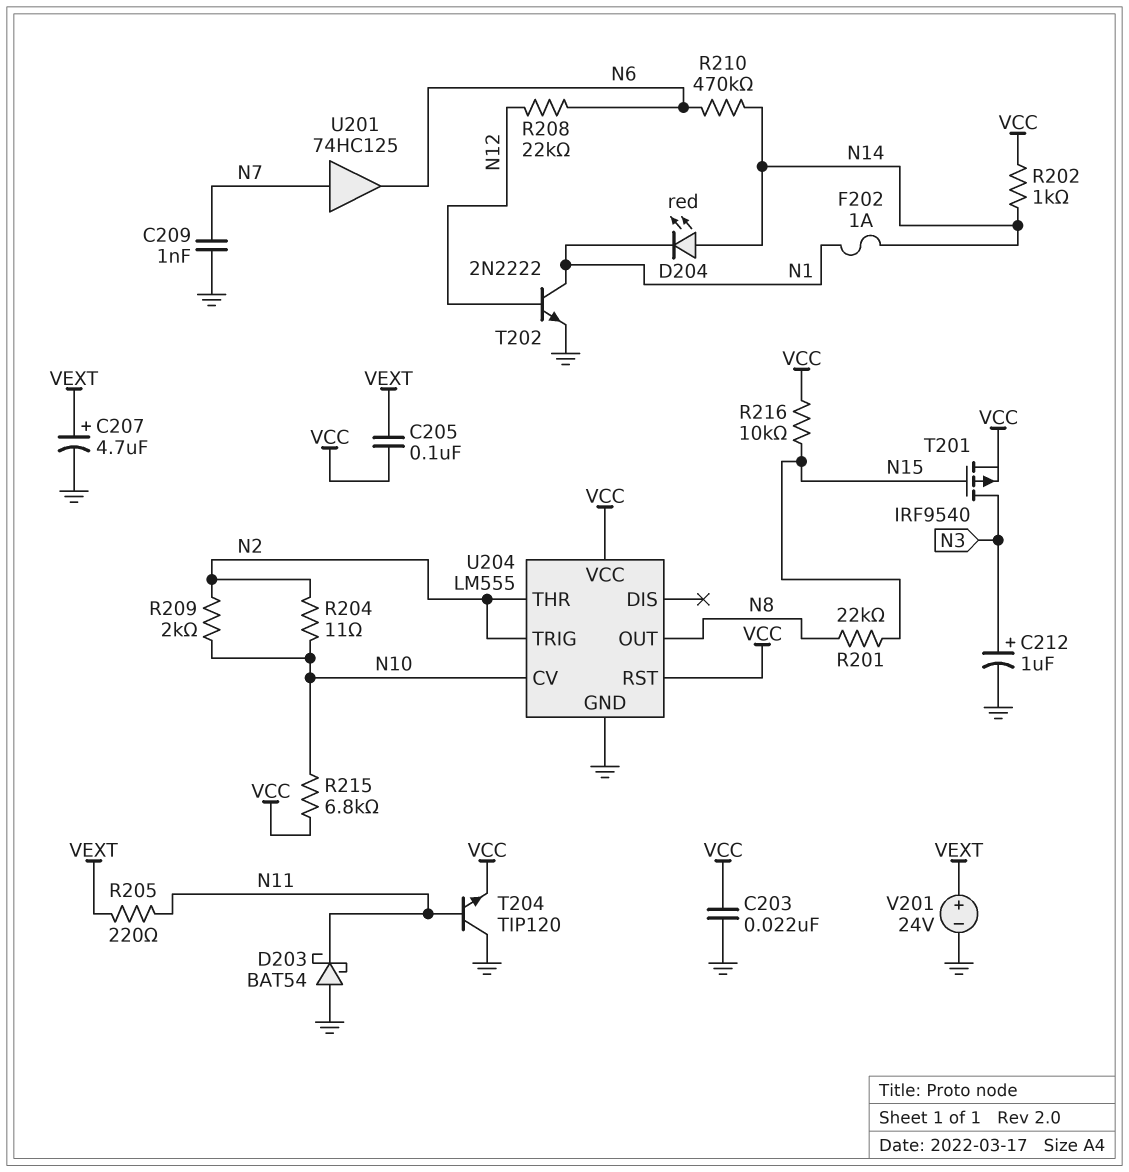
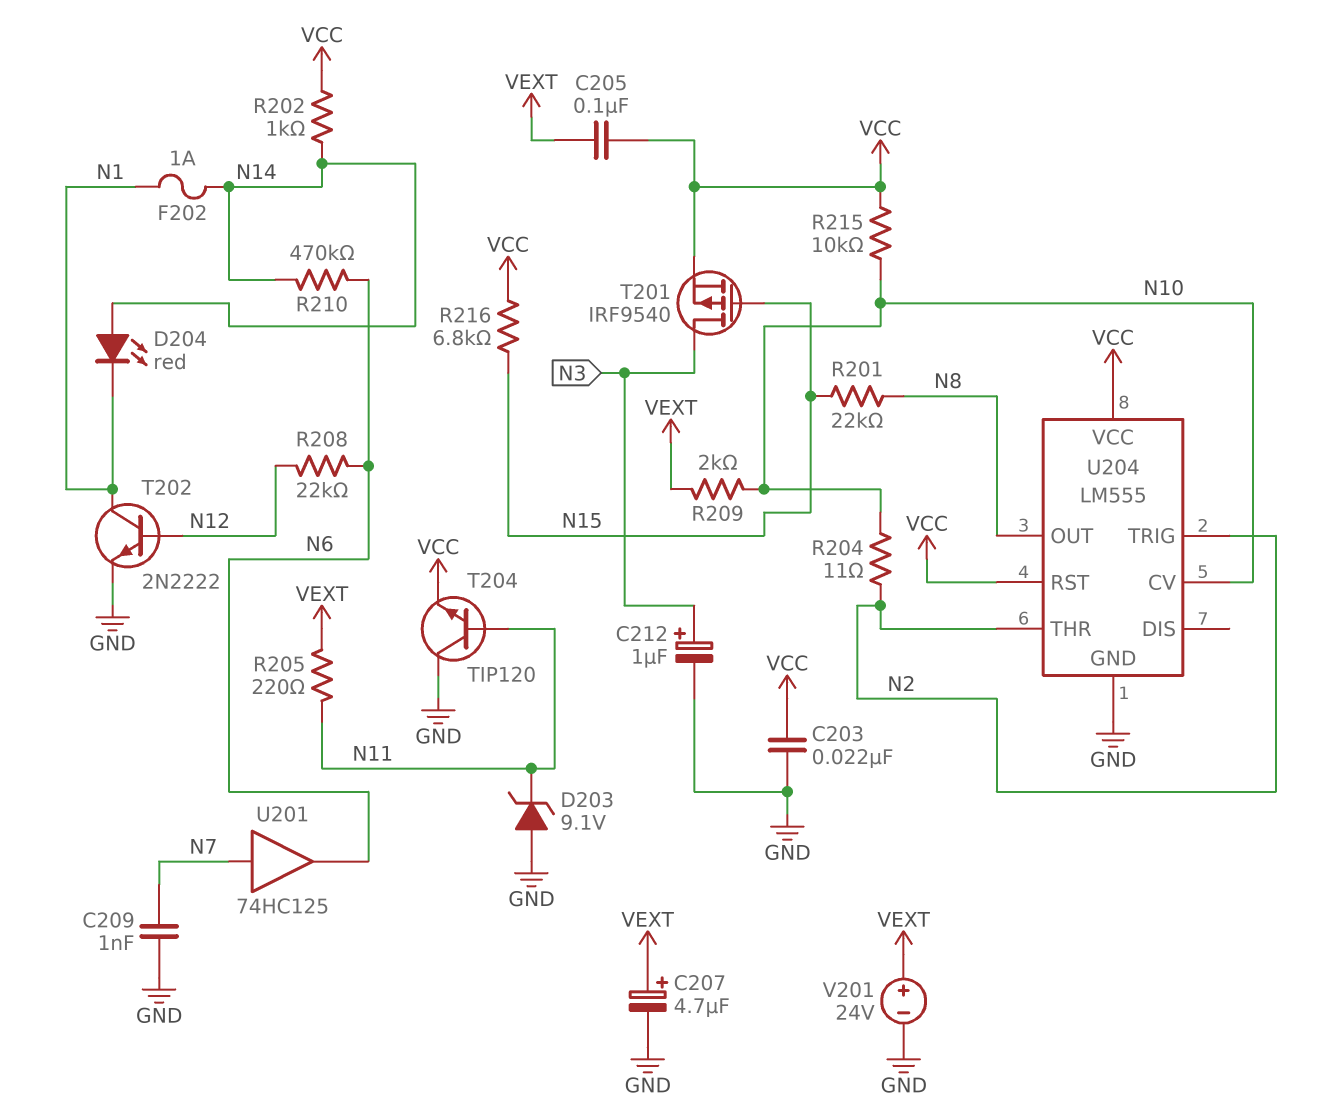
D203: schottky BAT54 (A GND, K N11) -> zener 9.1V (A GND, K N11)
R209: 2k (N2, N10) -> 2k (N10, VEXT)
R215: 6.8k (N10, VCC) -> 10k (N10, VCC)
R216: 10k (N15, VCC) -> 6.8k (N15, VCC)

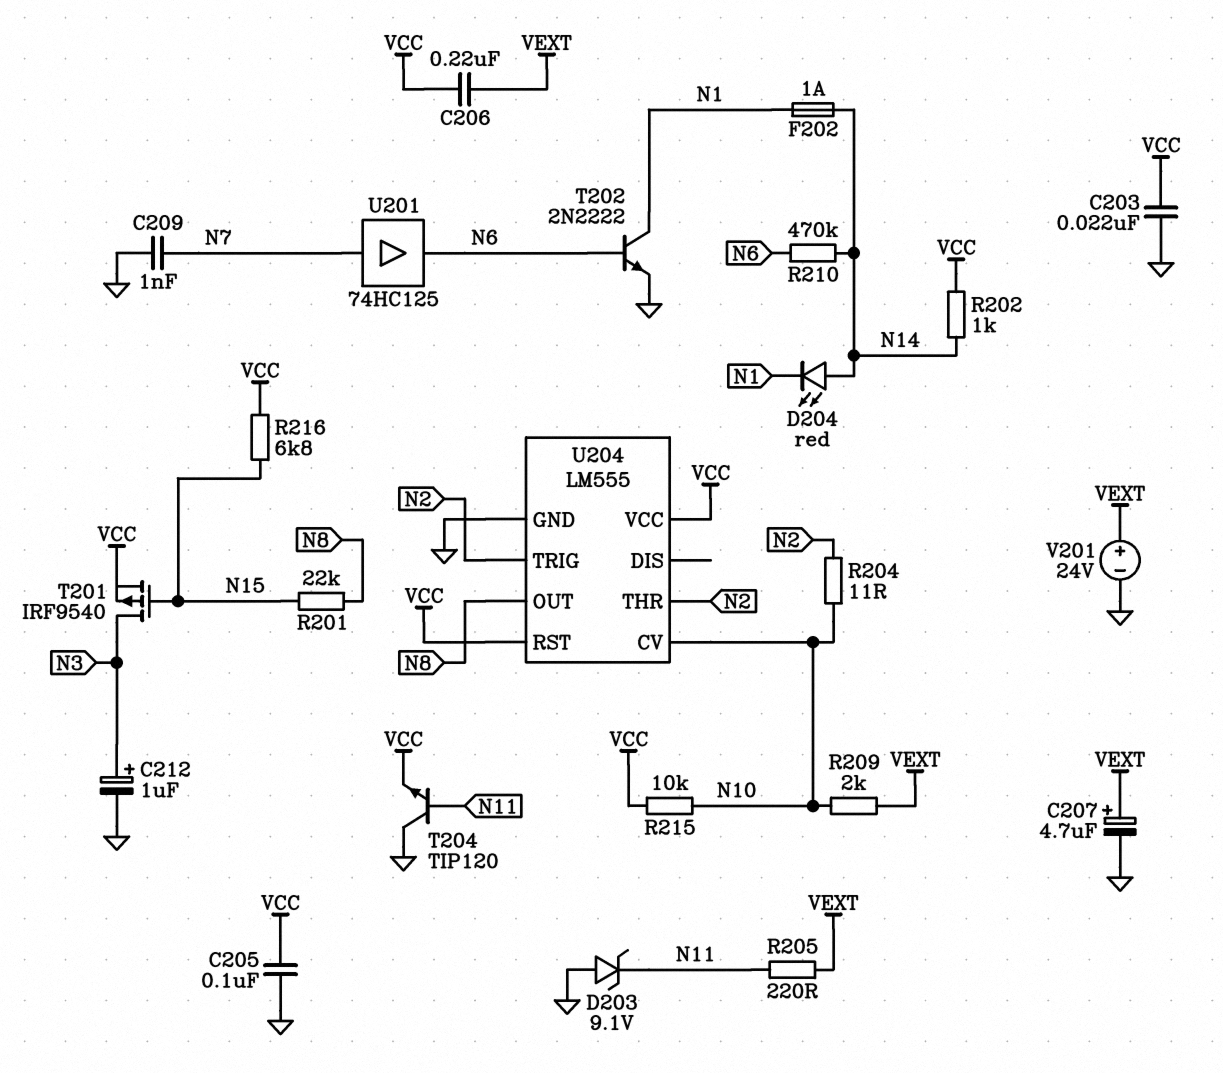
C205: 100nF (VCC, VEXT) -> 100nF (GND, VCC)
C206: none -> 220nF (VCC, VEXT)
R208: 22k (N6, N12) -> none
T202: NPN 2N2222 (B N12, C N1, E GND) -> NPN 2N2222 (B N6, C N1, E GND)

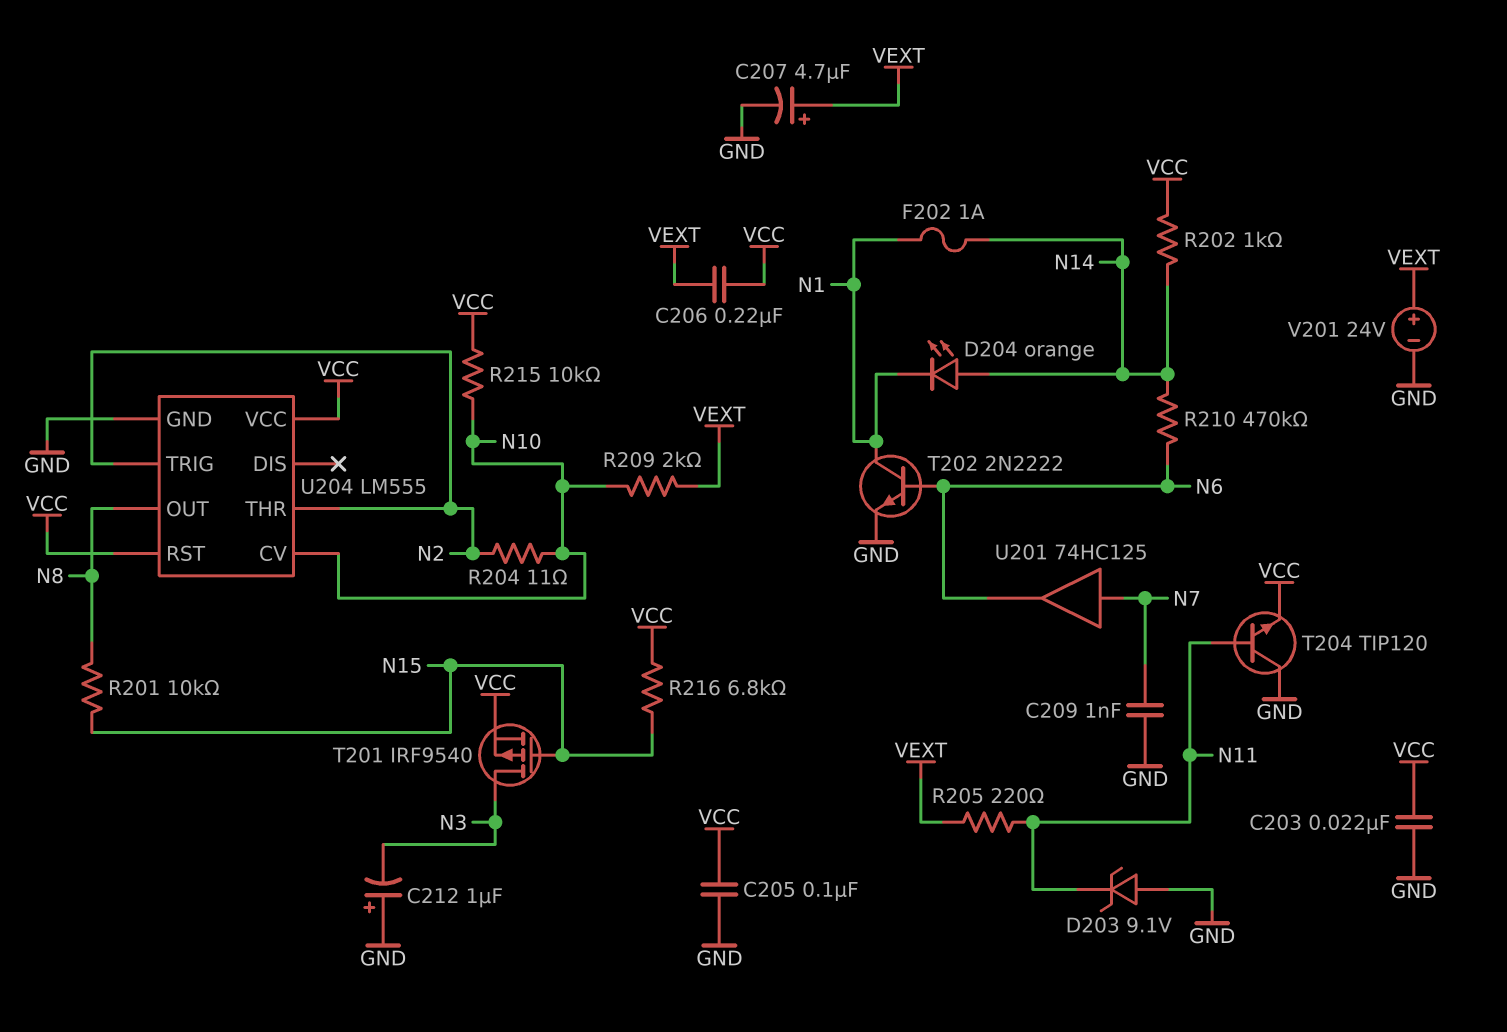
C212: 1uF (plus N3, minus GND) -> 1uF (plus GND, minus N3)
D204: LED red (A N14, K N1) -> LED orange (A N14, K N1)
R201: 22k (N8, N15) -> 10k (N8, N15)

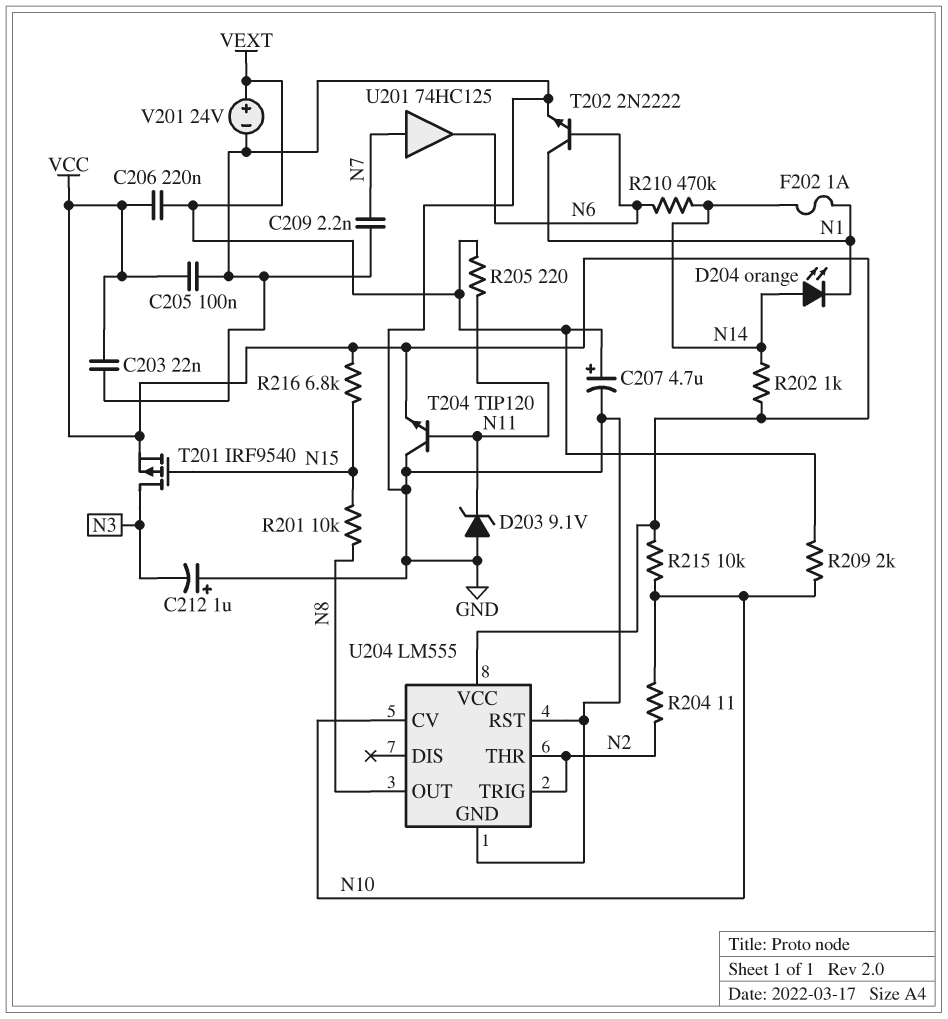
C209: 1nF (GND, N7) -> 2.2nF (GND, N7)
U204 pin RST: VCC -> GND

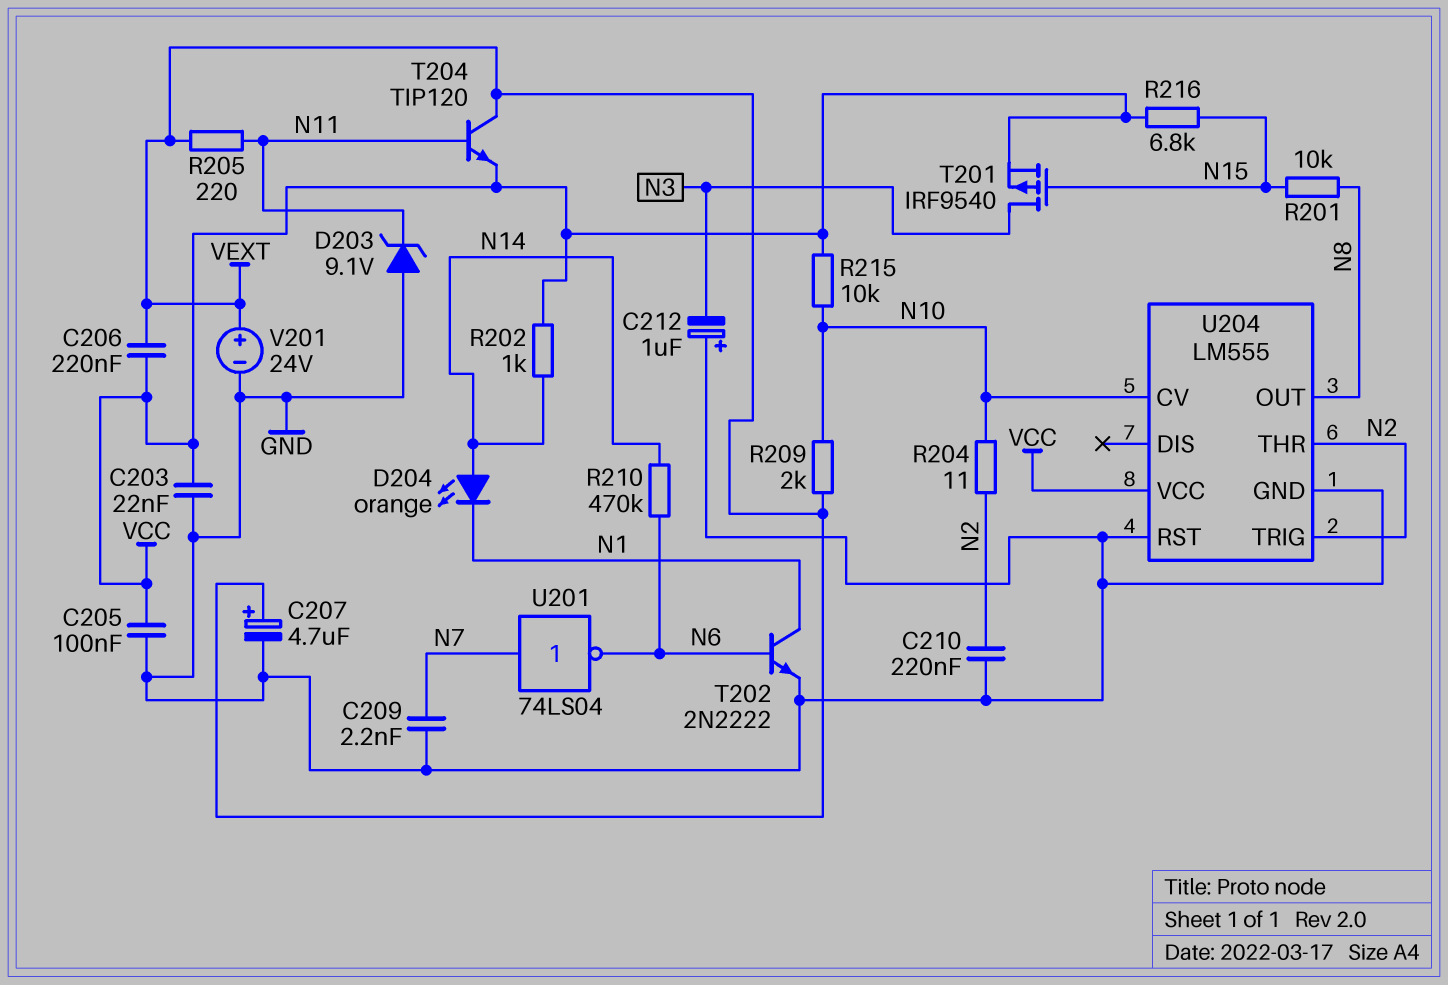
C210: none -> 220nF (GND, N2)
F202: 1A (N1, N14) -> none
T204: NPN TIP120 (B N11, C GND, E VCC) -> NPN TIP120 (B N11, C VEXT, E VCC)
U201: buffer 74HC125 (in N7, out N6) -> NOT 74LS04 (in N7, out N6)

